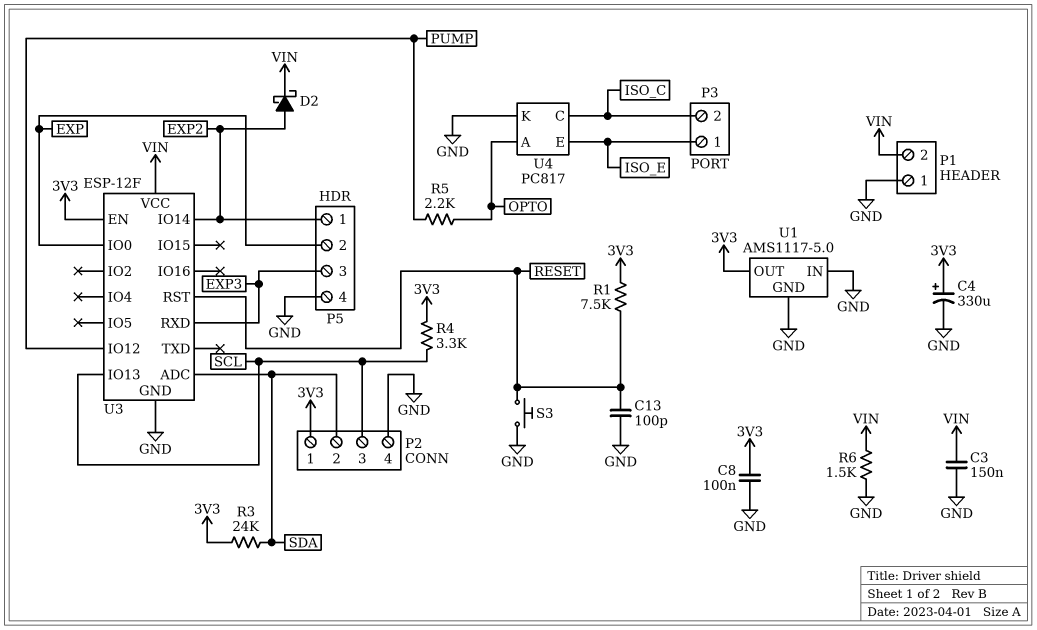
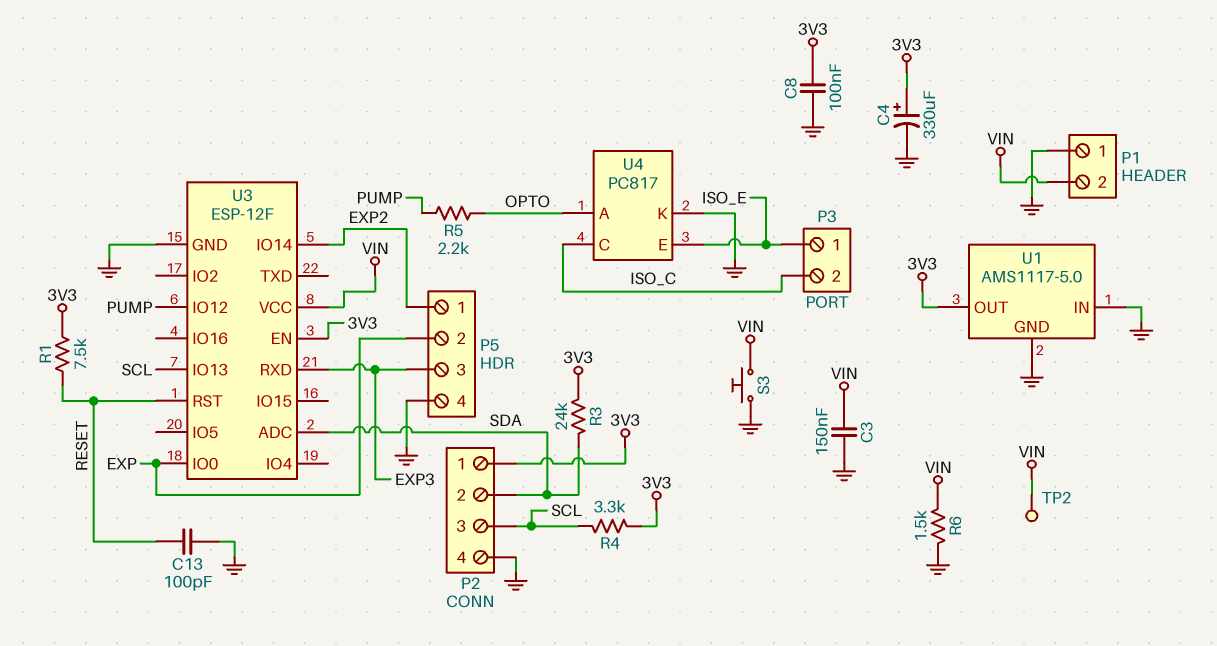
D2: schottky (A EXP2, K VIN) -> none
S3: button (GND, RESET) -> button (GND, VIN)
TP2: none -> test point (VIN)

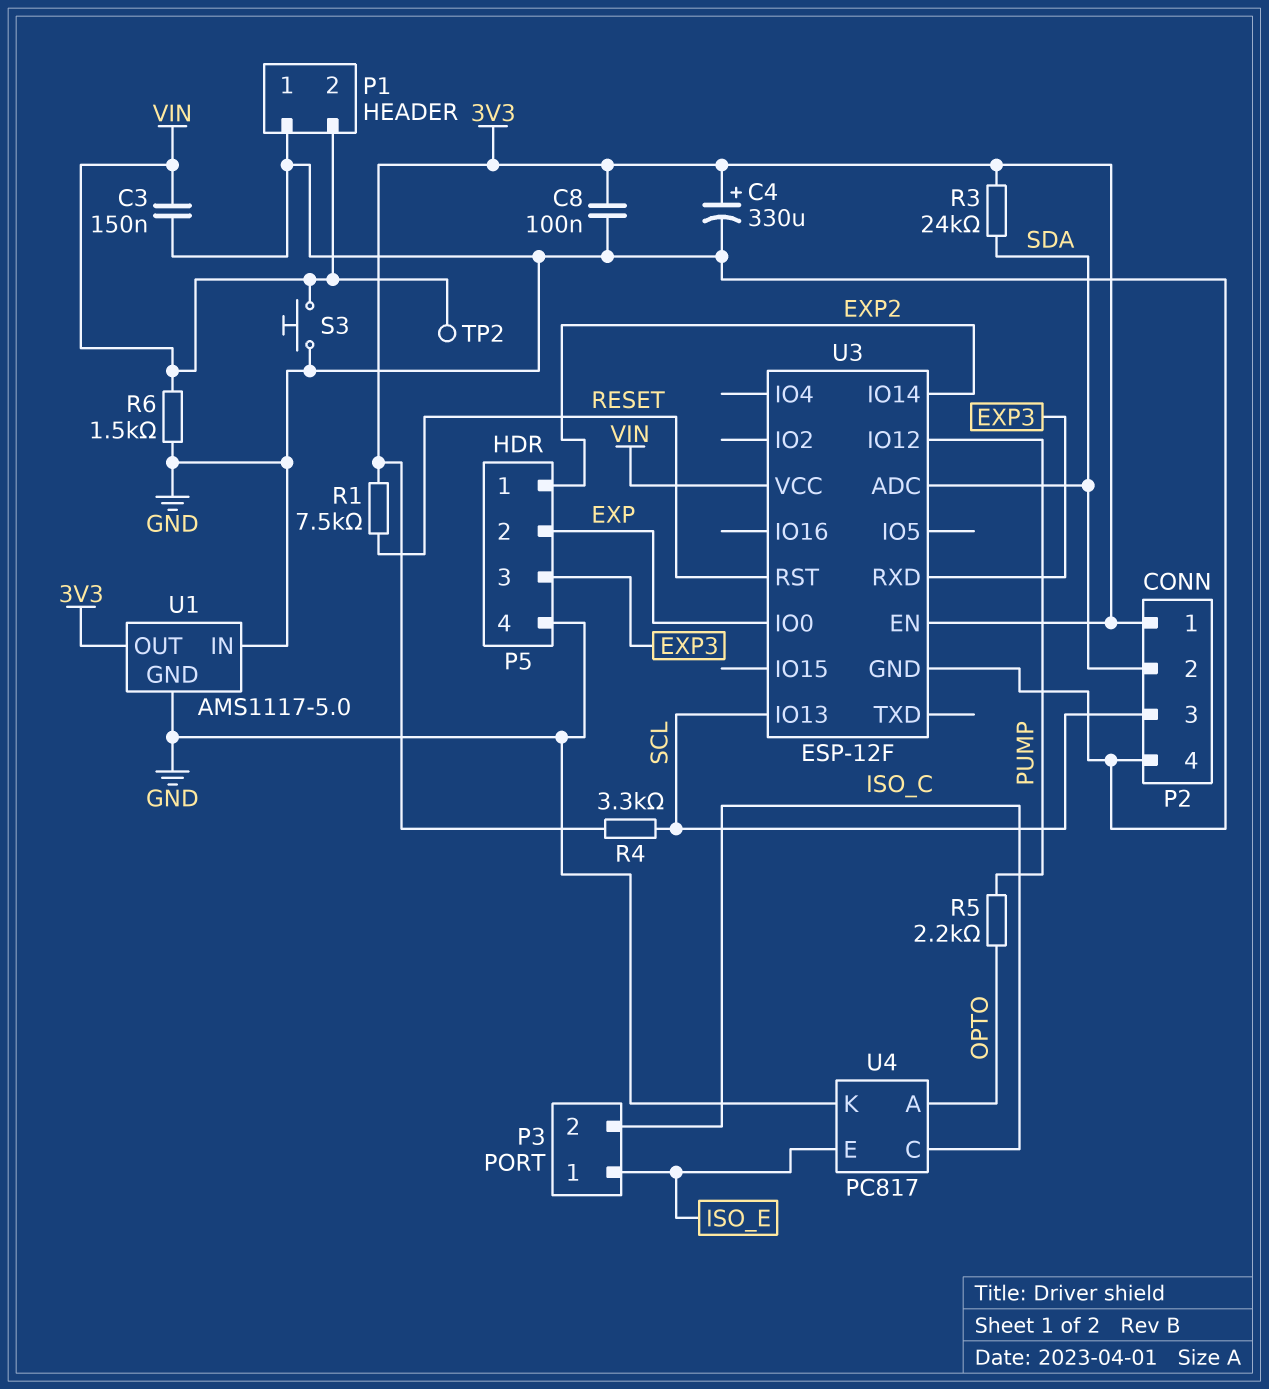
C13: 100pF (GND, RESET) -> none

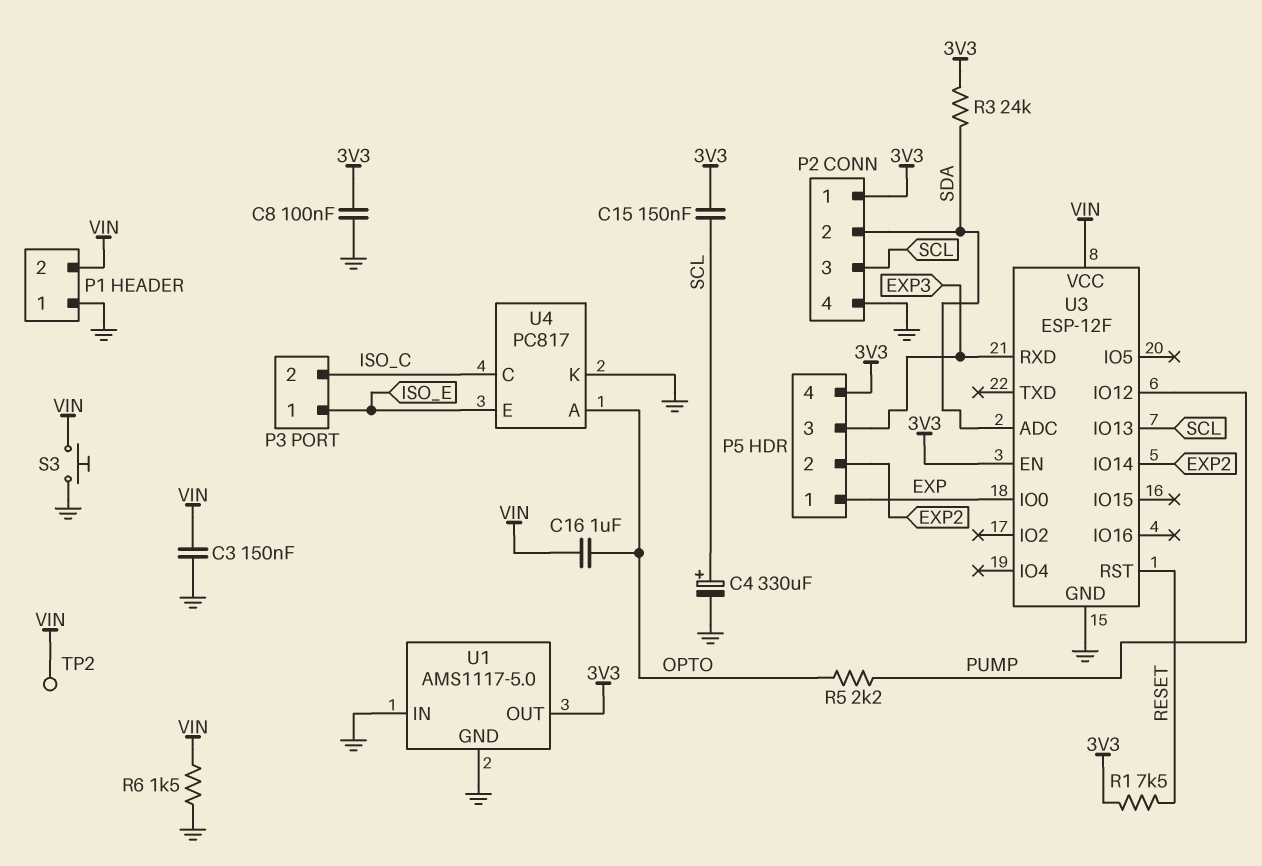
C4: 330uF (plus 3V3, minus GND) -> 330uF (plus SCL, minus GND)
C15: none -> 150nF (3V3, SCL)
C16: none -> 1uF (OPTO, VIN)
P5 pin 1: EXP2 -> EXP
P5 pin 2: EXP -> EXP2
P5 pin 4: GND -> 3V3
R4: 3.3k (3V3, SCL) -> none

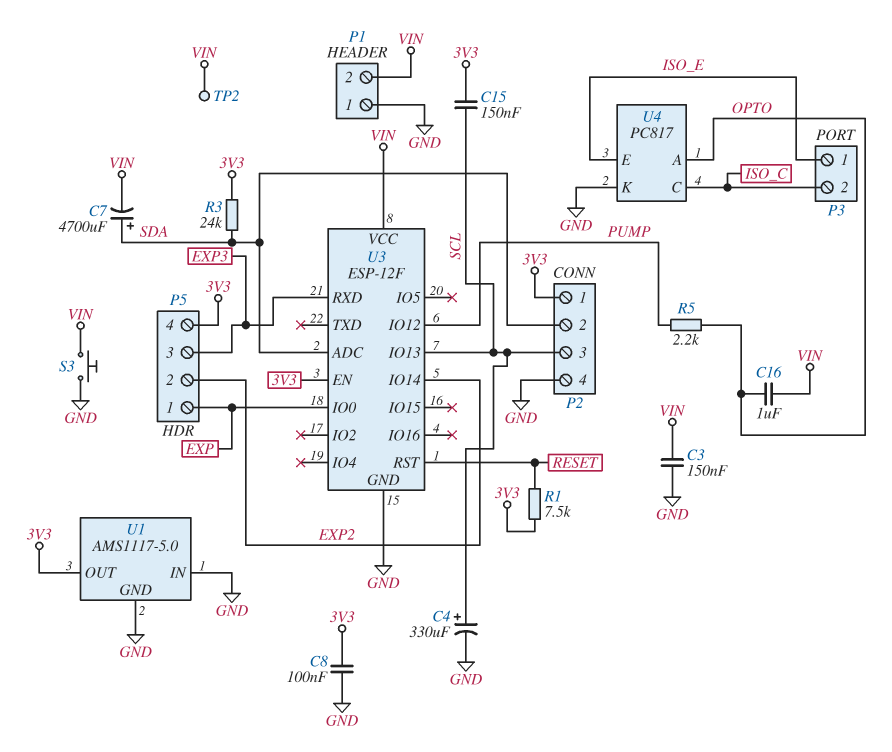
C7: none -> 4700uF (plus SDA, minus VIN)
R6: 1.5k (GND, VIN) -> none

